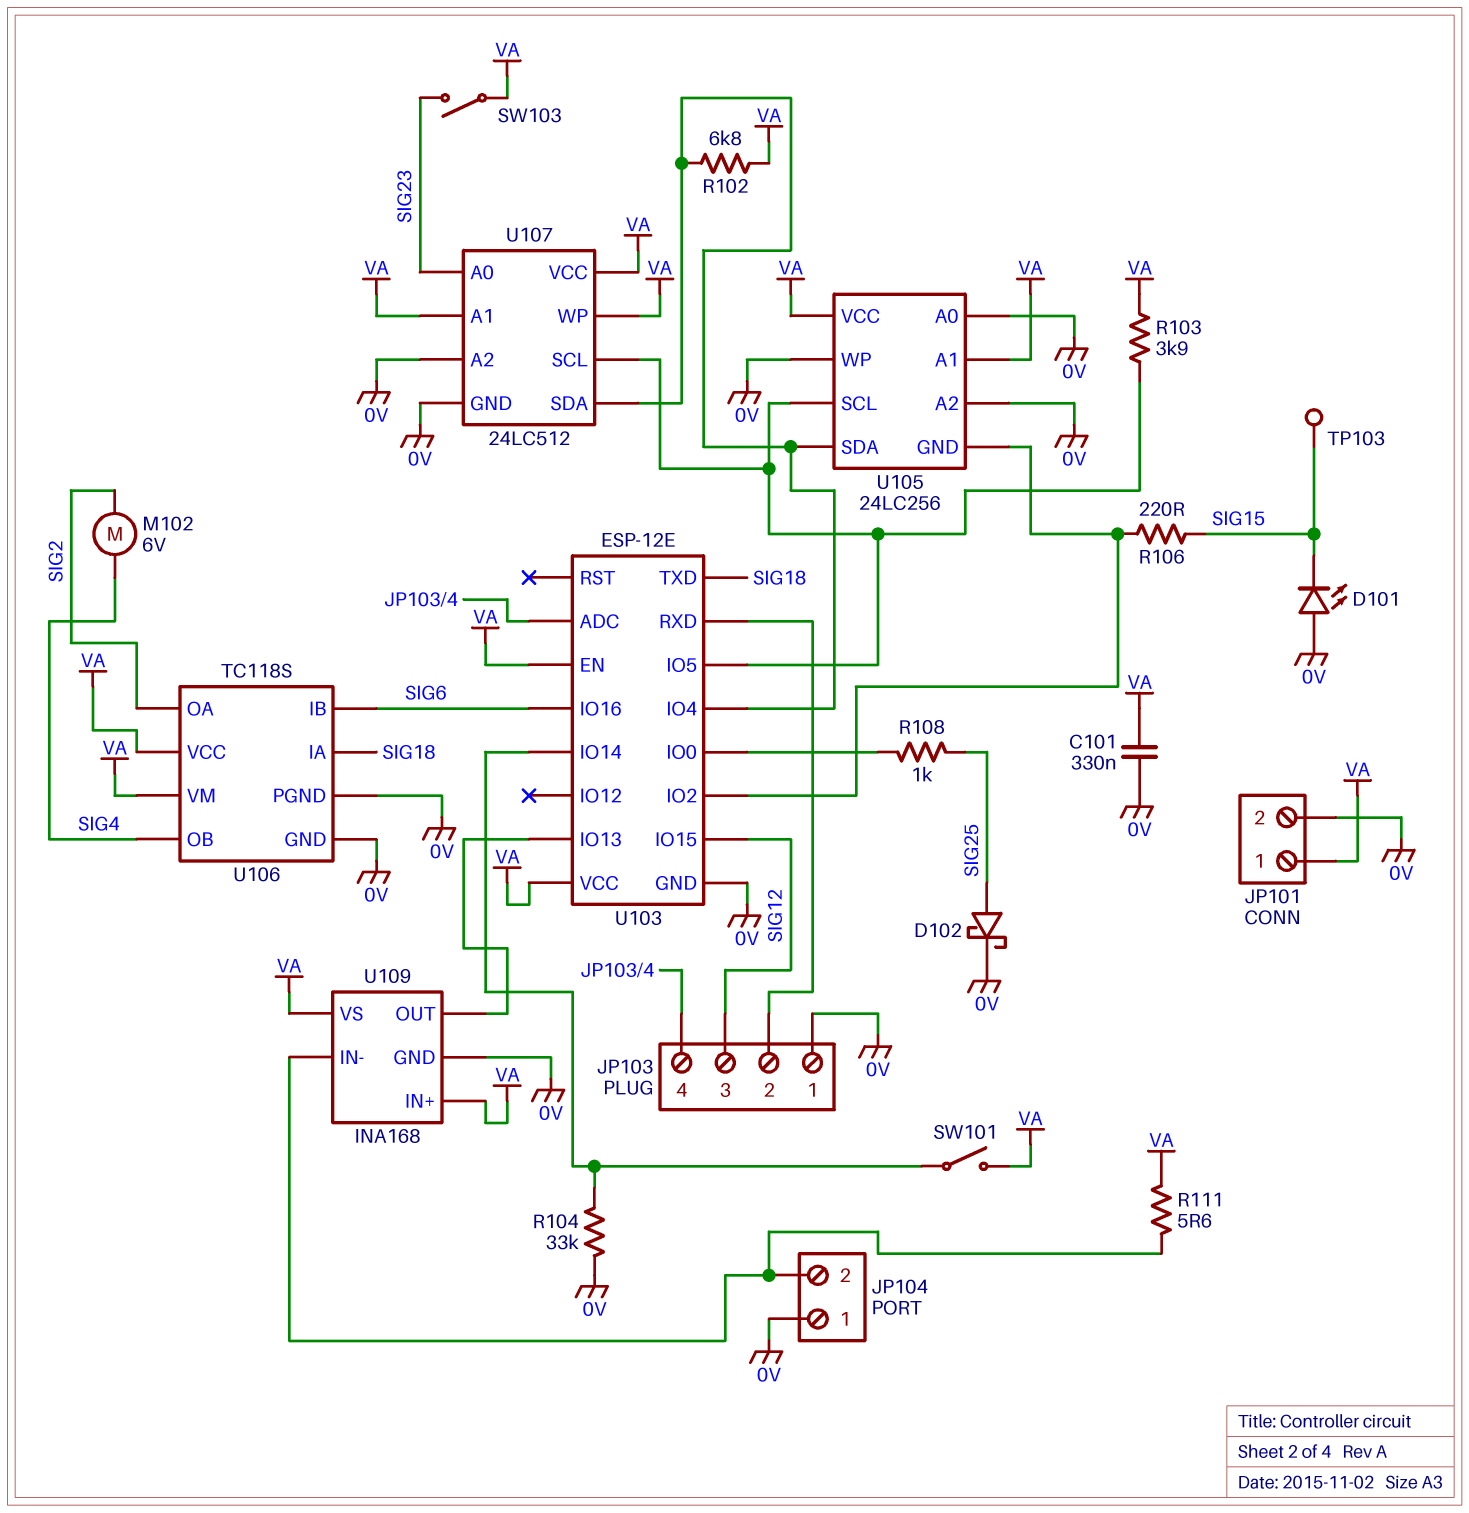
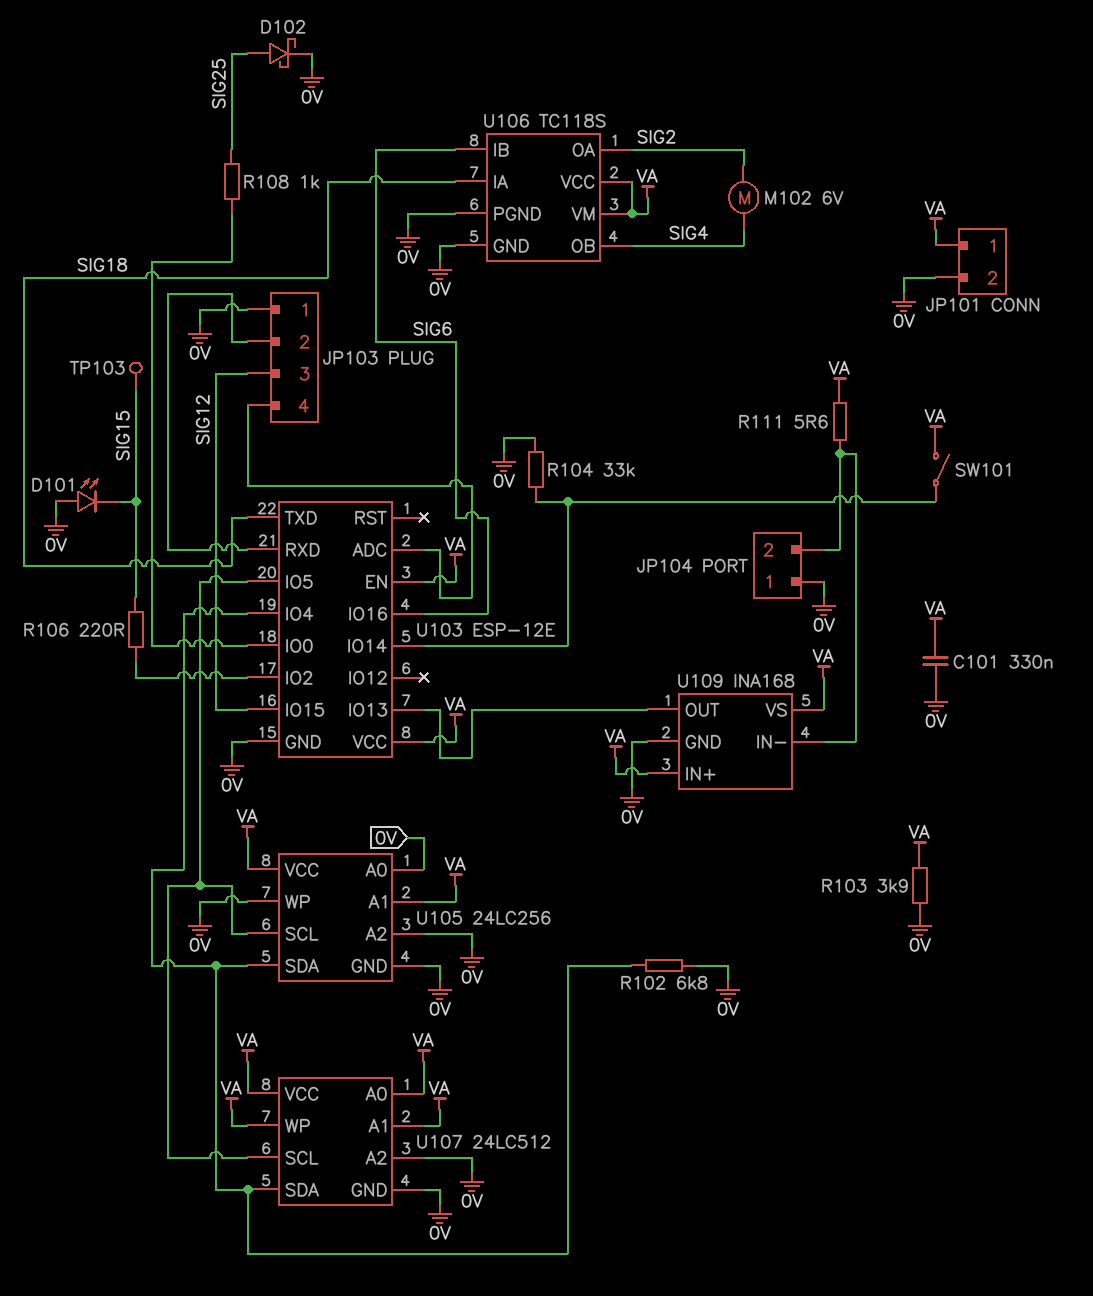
R102: 6.8k (U103/IO4, VA) -> 6.8k (0V, U103/IO4)
R103: 3.9k (U103/IO5, VA) -> 3.9k (0V, VA)
SW103: switch (SIG23, VA) -> none
U105 pin GND: U103/IO2 -> 0V
U107 pin A0: SIG23 -> VA

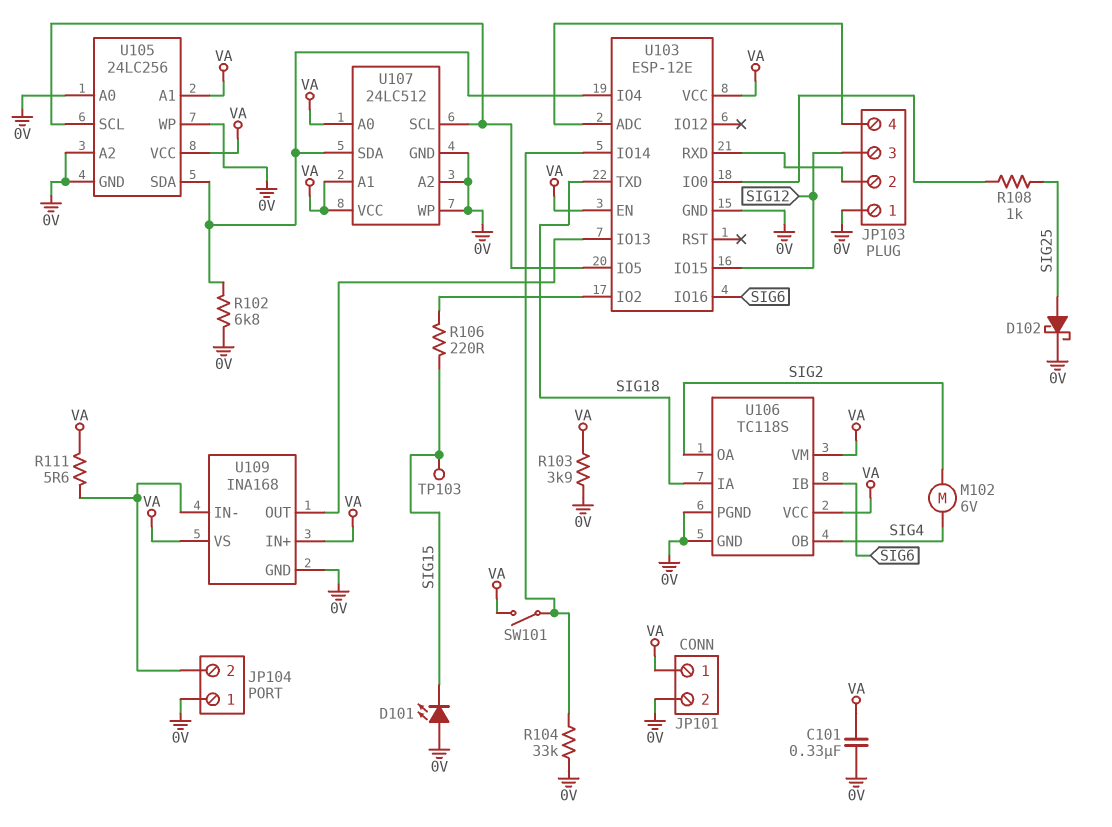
U107 pin WP: VA -> 0V

